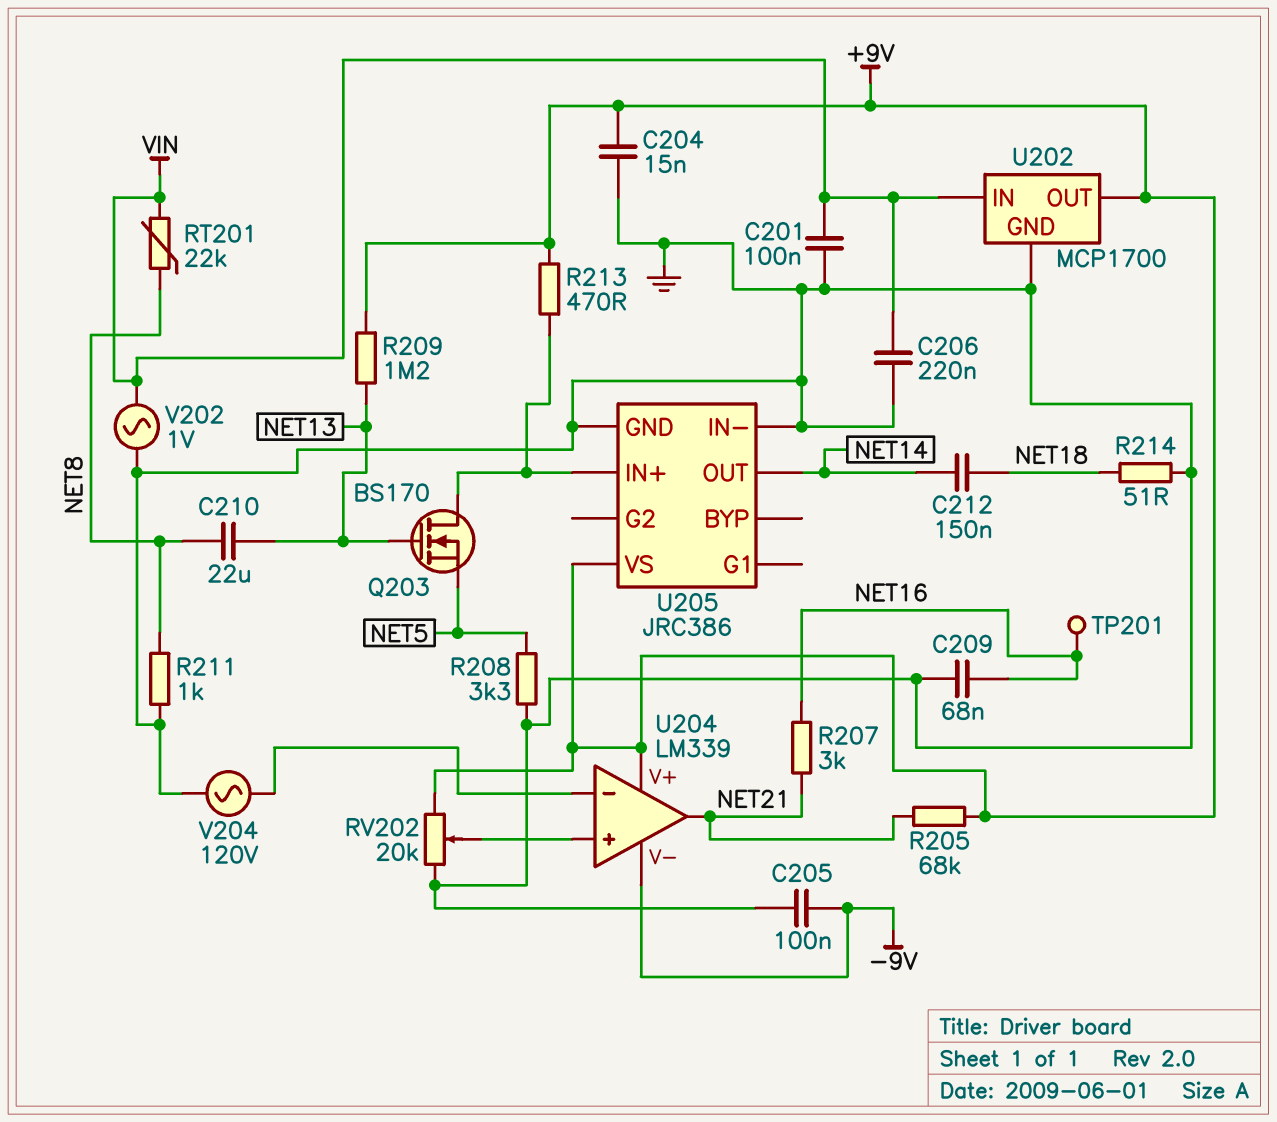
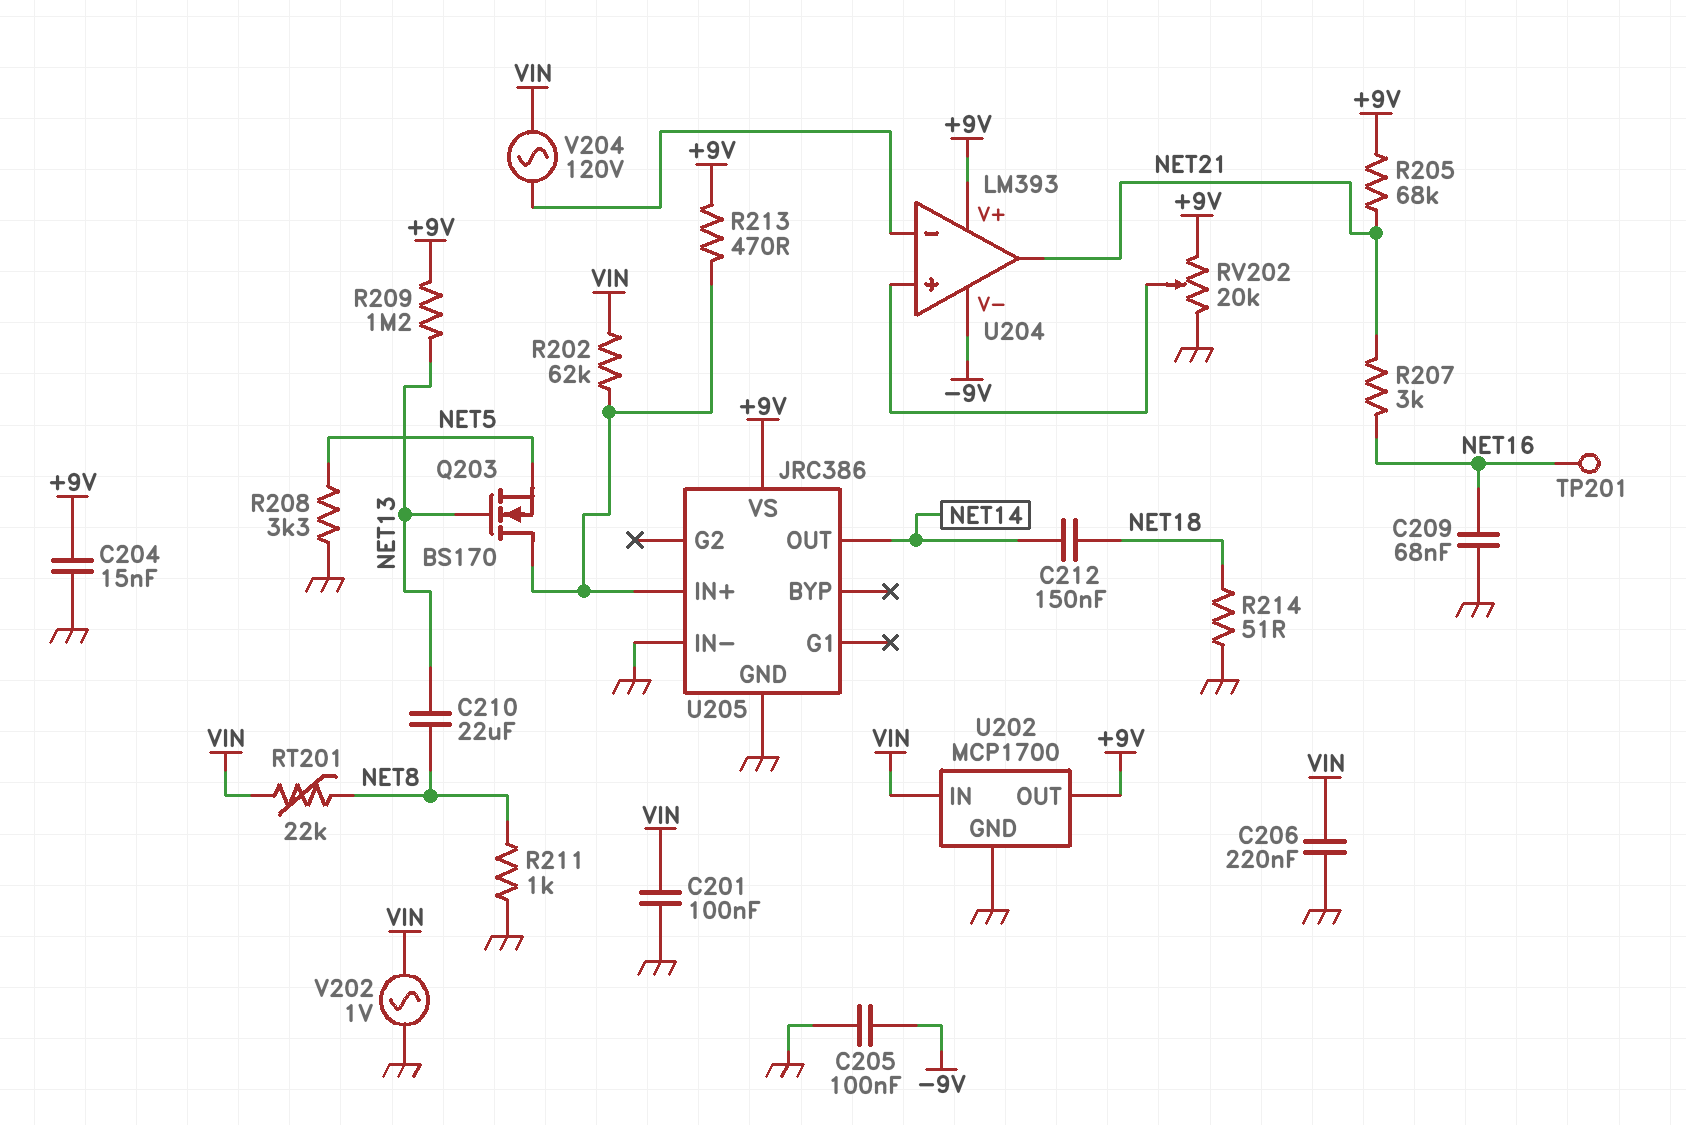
R202: none -> 62k (U205/IN+, VIN)
U204: LM339 -> LM393
V204: AC 120V (GND, U204/in-) -> AC 120V (U204/in-, VIN)

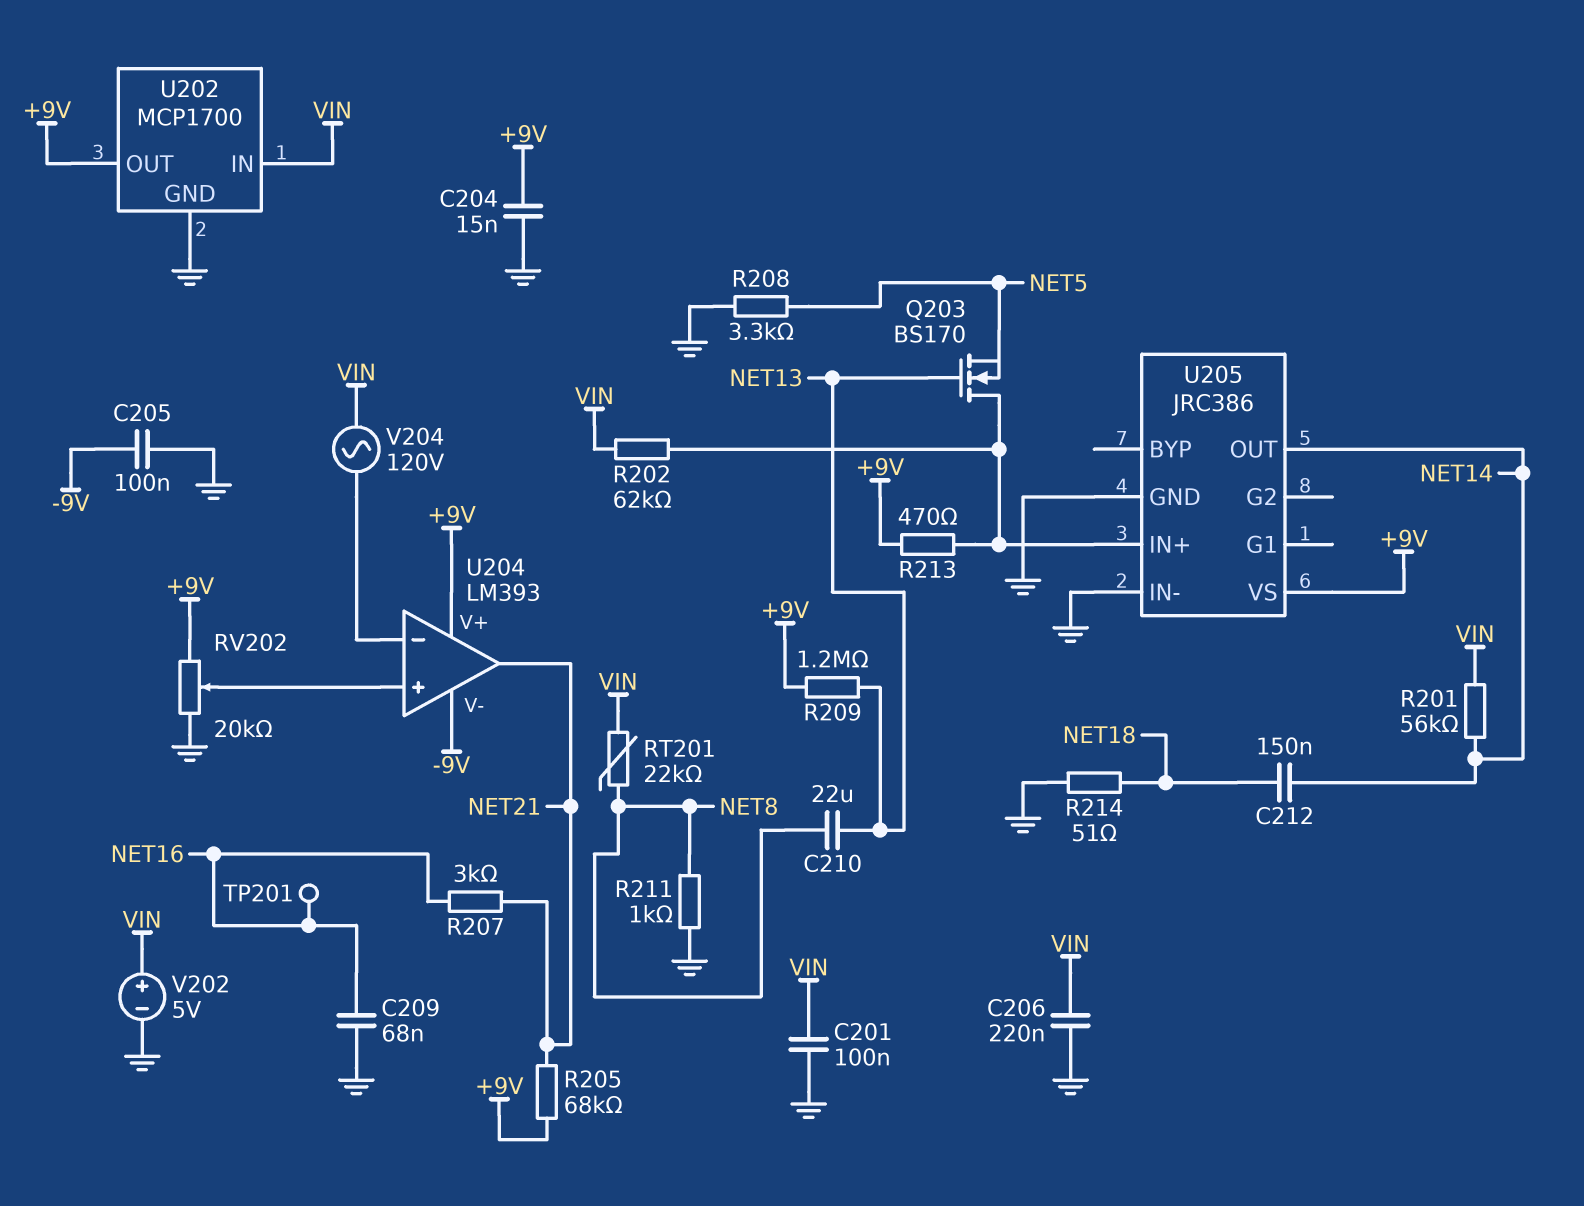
R201: none -> 56k (NET14, VIN)
V202: AC 1V (GND, VIN) -> 5V (plus VIN, minus GND)

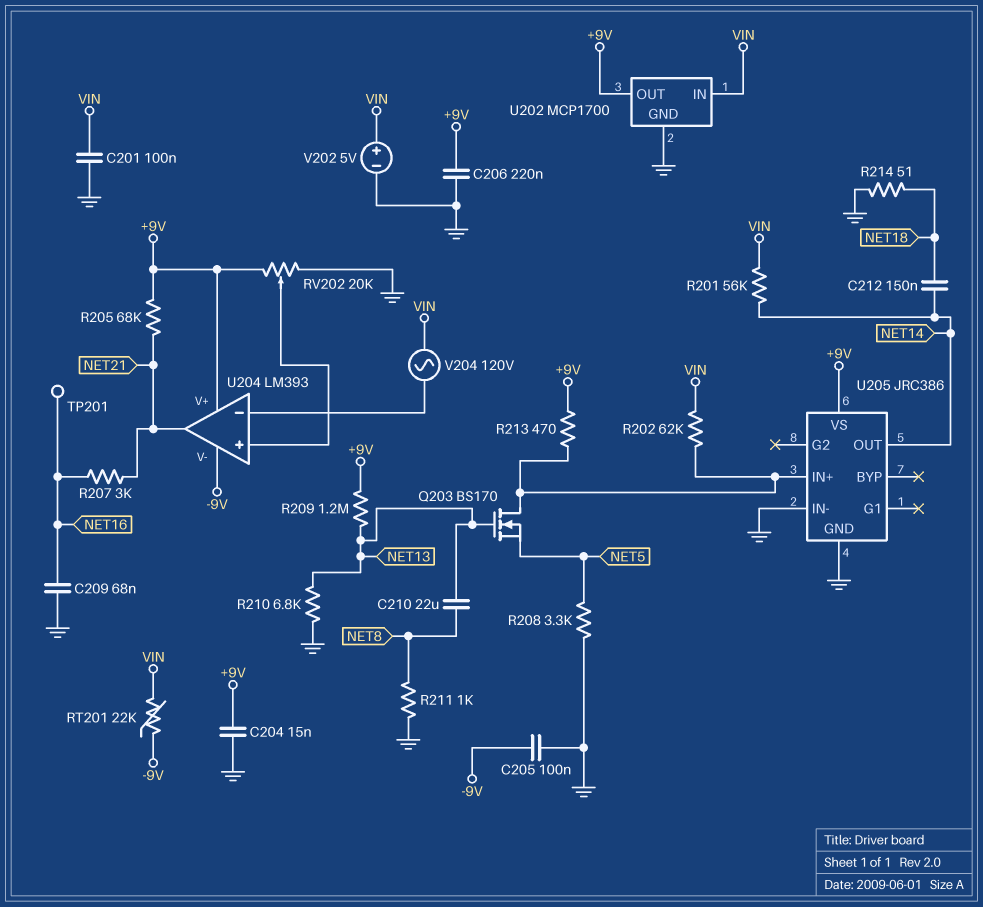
C206: 220nF (GND, VIN) -> 220nF (+9V, GND)
R210: none -> 6.8k (GND, NET13)
RT201: 22k (NET8, VIN) -> 22k (-9V, VIN)

